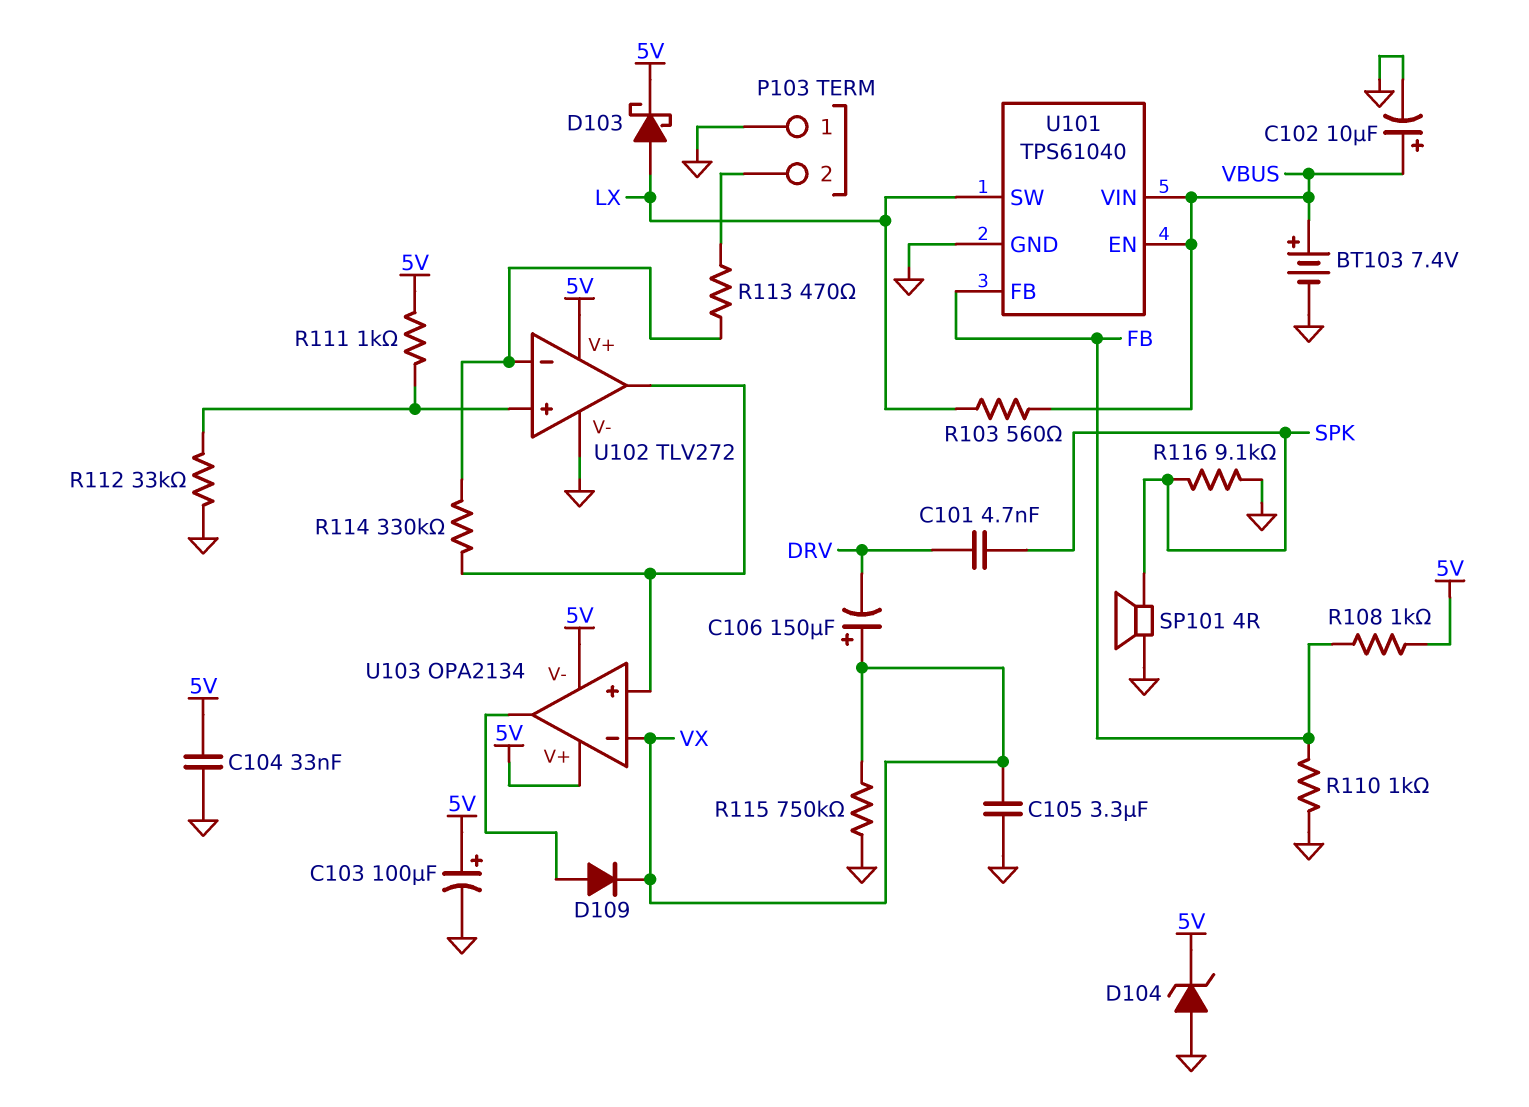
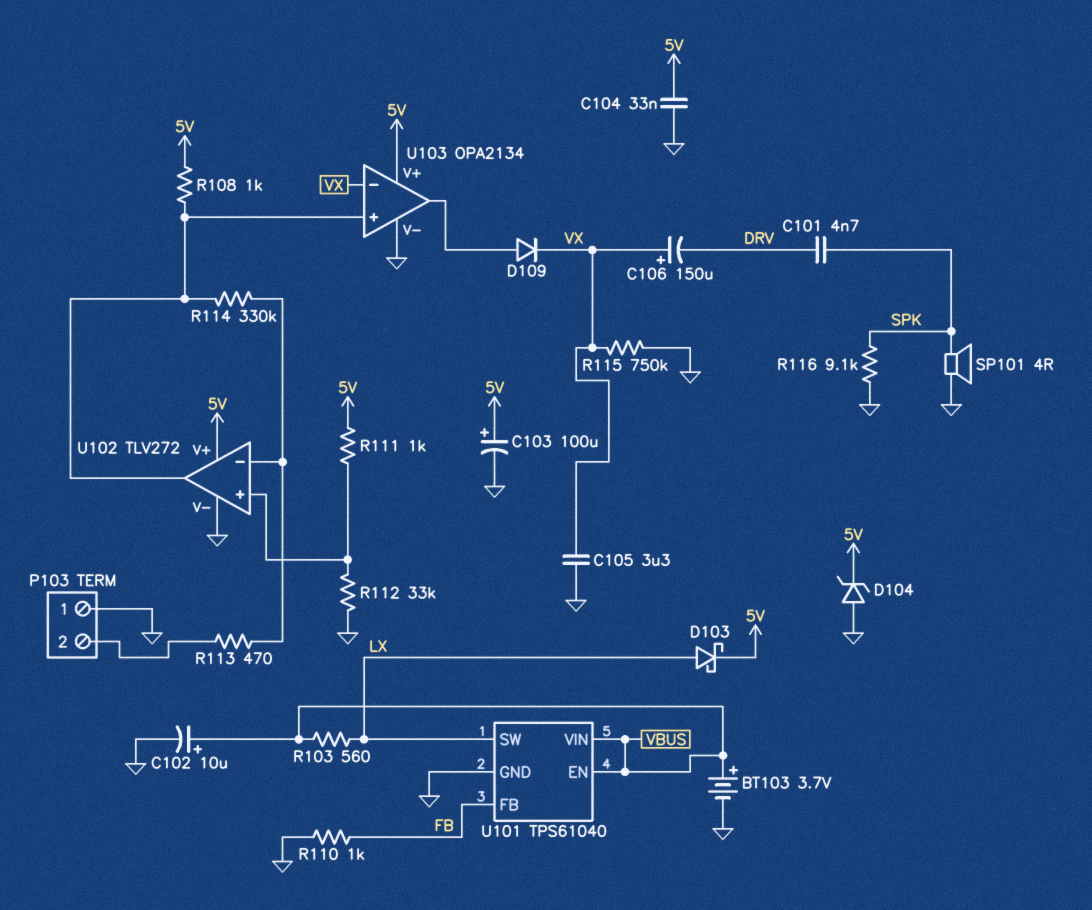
BT103: 7.4V (plus VBUS, minus GND) -> 3.7V (plus VBUS, minus GND)
R108: 1k (5V, FB) -> 1k (5V, U102/out)
U103 pin V-: 5V -> GND

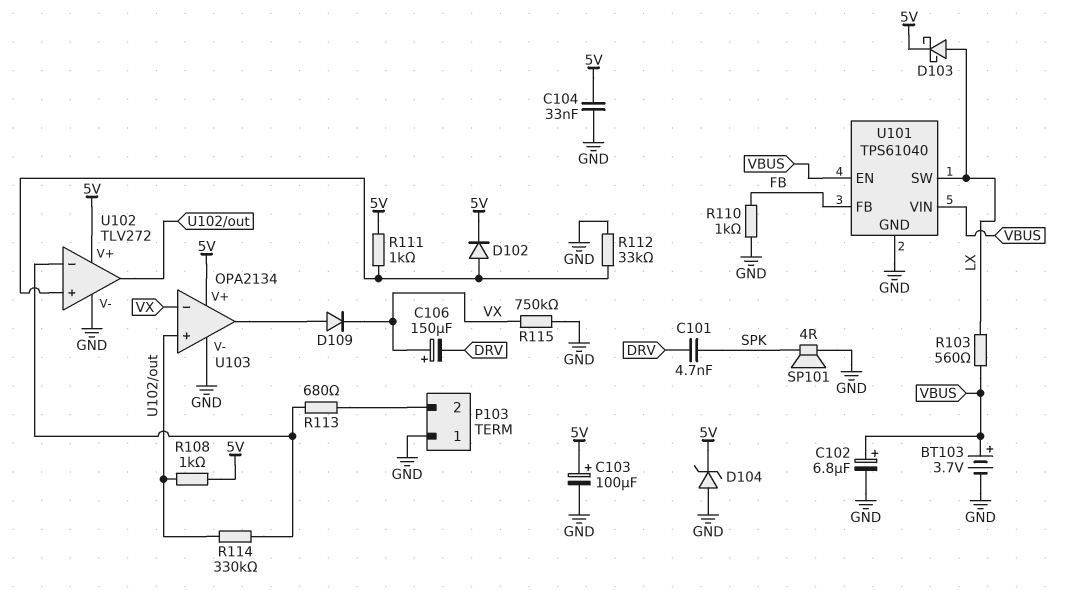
C102: 10uF (plus VBUS, minus GND) -> 6.8uF (plus VBUS, minus GND)
C105: 3.3uF (GND, VX) -> none
D102: none -> diode (A U102/in+, K 5V)
R113: 470 (P103/2, U102/in-) -> 680 (P103/2, U102/in-)
R116: 9.1k (GND, SPK) -> none

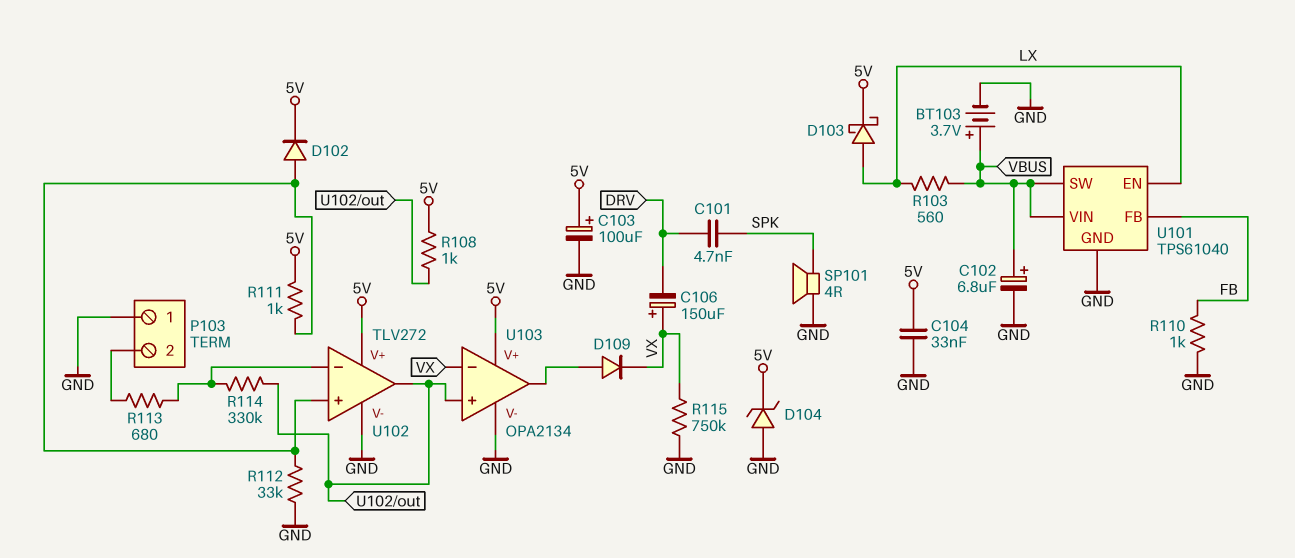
U101 pin EN: VBUS -> LX
U101 pin SW: LX -> VBUS

